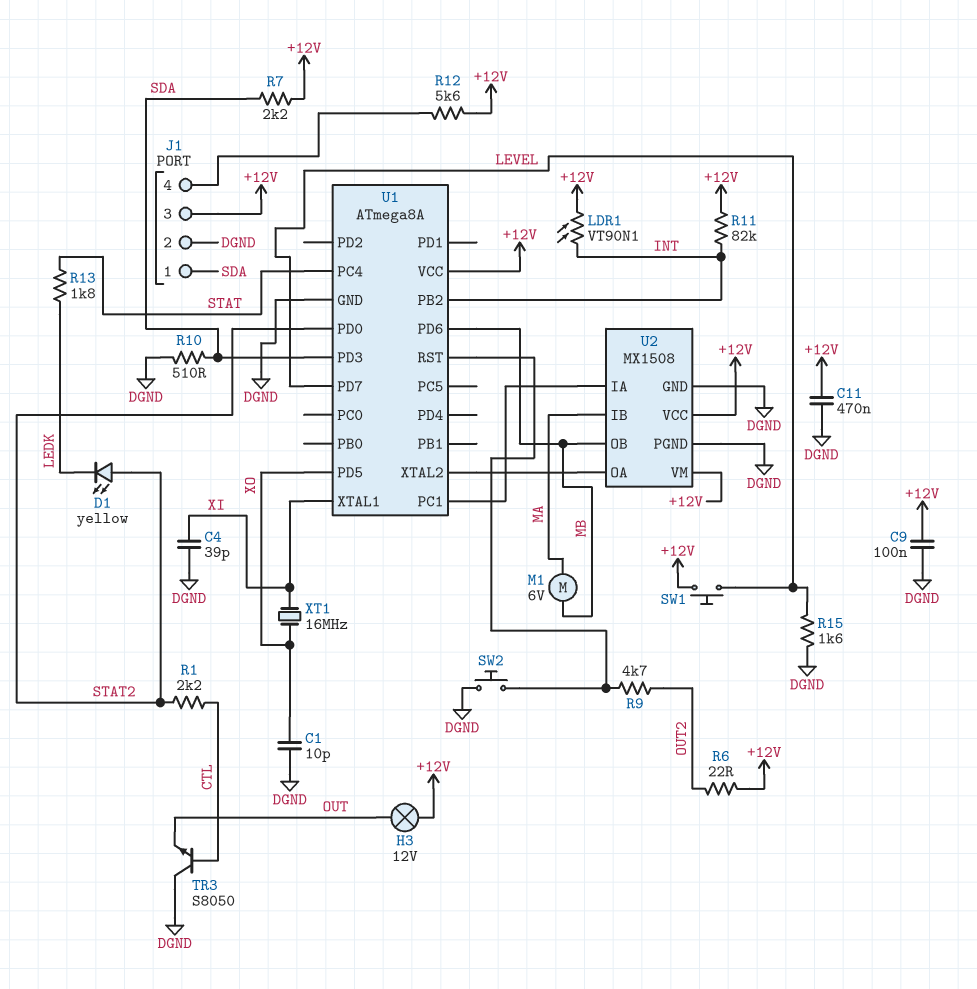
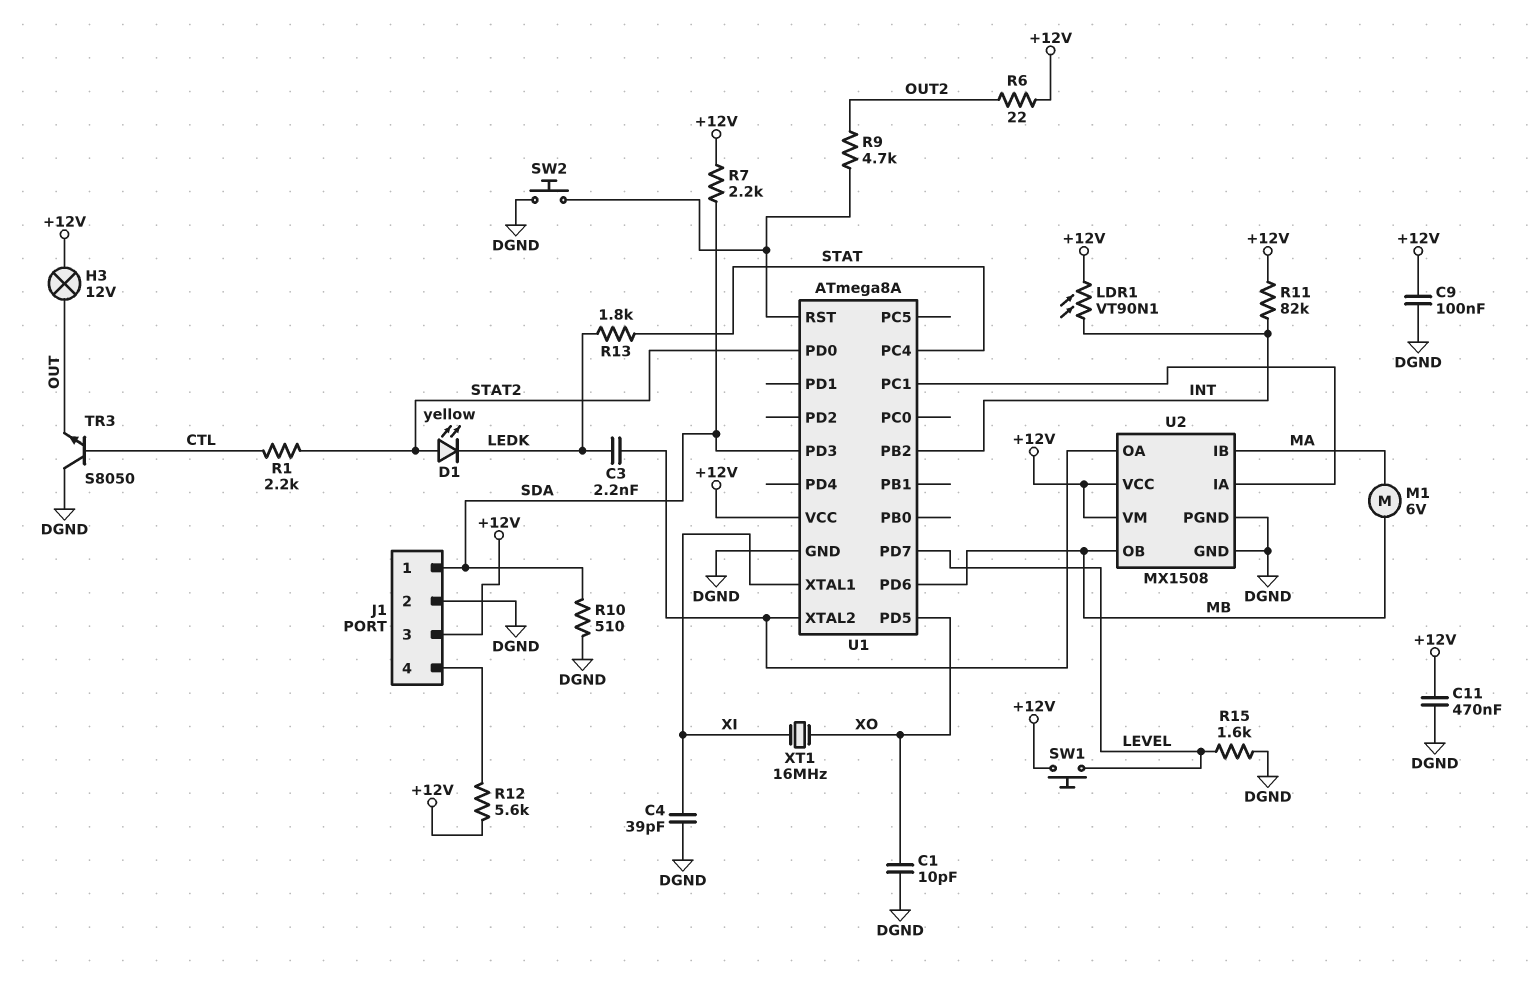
C3: none -> 2.2nF (LEDK, U1/XTAL2)

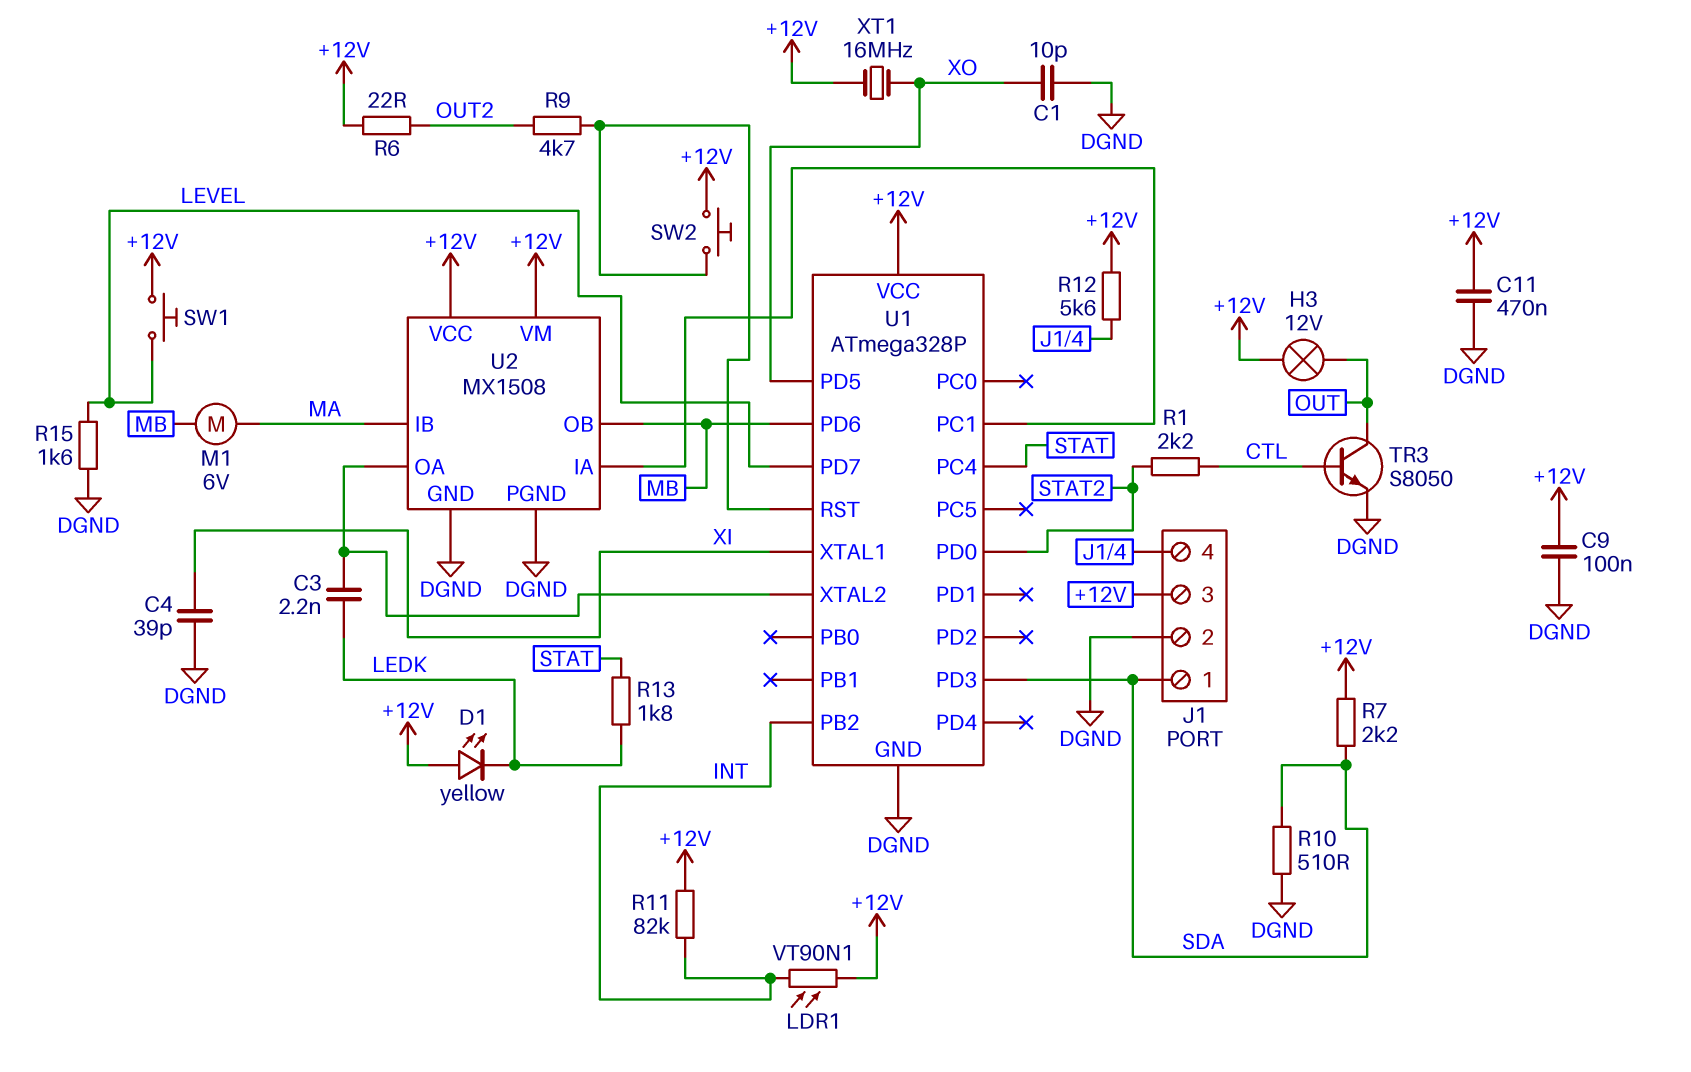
D1: LED yellow (A STAT2, K LEDK) -> LED yellow (A +12V, K LEDK)
SW2: button (DGND, U1/RST) -> button (+12V, U1/RST)
TR3: NPN S8050 (B CTL, C DGND, E OUT) -> NPN S8050 (B CTL, C OUT, E DGND)
U1: ATmega8A -> ATmega328P
XT1: 16MHz (XI, XO) -> 16MHz (+12V, XO)

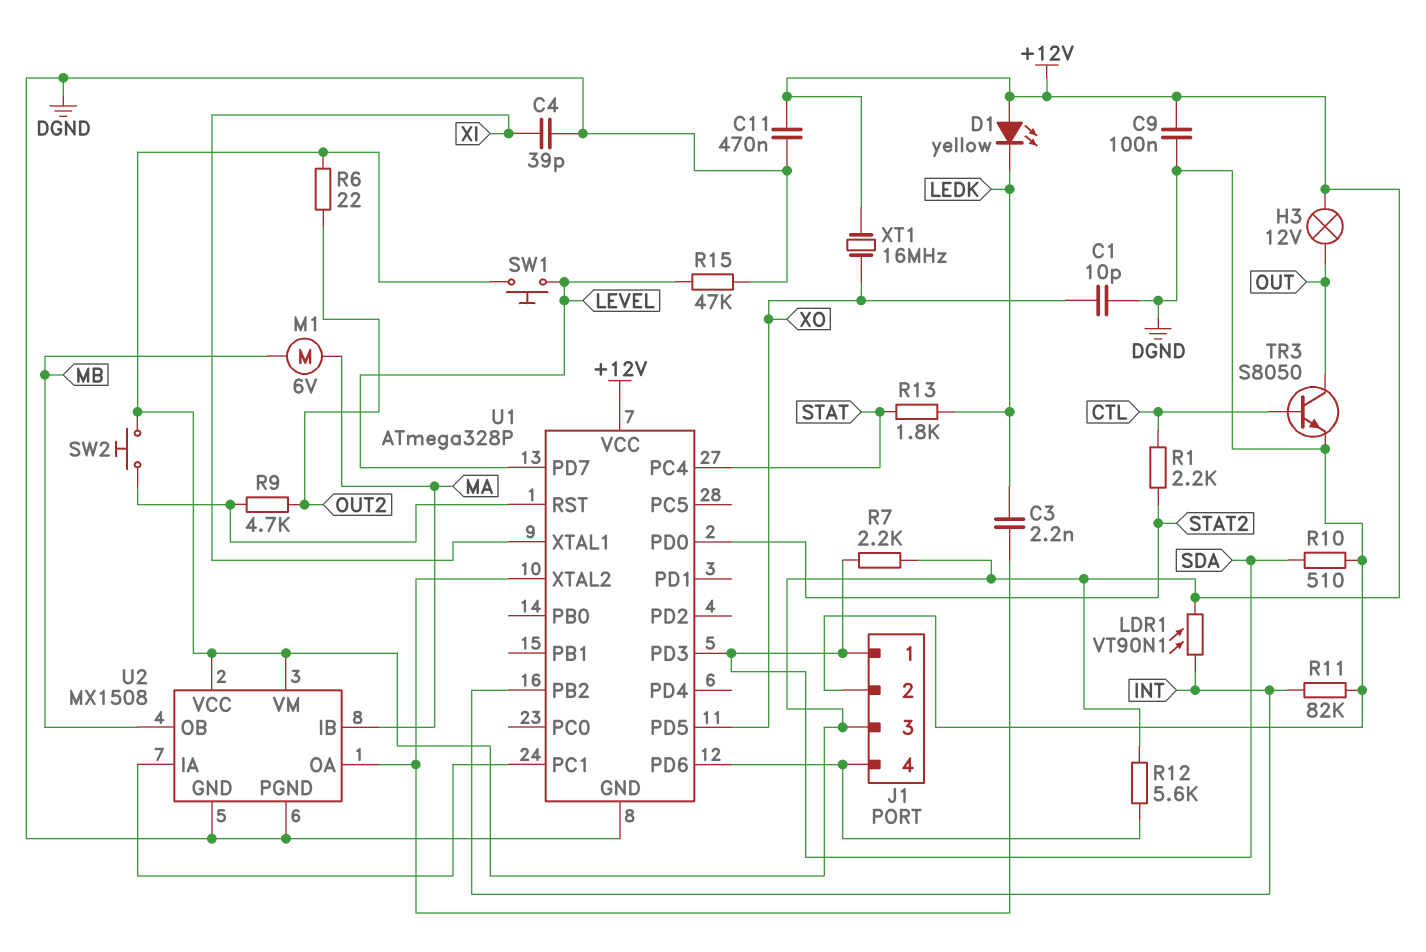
R11: 82k (+12V, INT) -> 82k (DGND, INT)
R15: 1.6k (DGND, LEVEL) -> 47k (DGND, LEVEL)
U1 pin PD6: MB -> J1/4

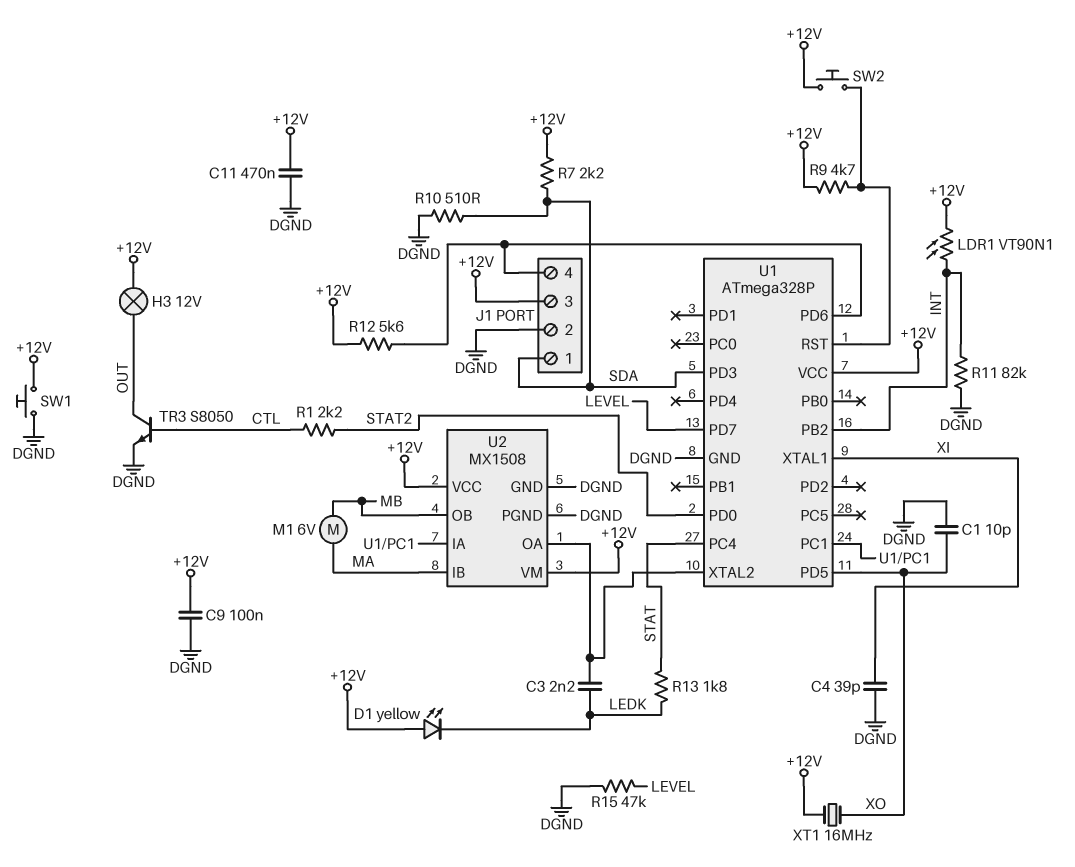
R6: 22 (+12V, OUT2) -> none
R9: 4.7k (OUT2, U1/RST) -> 4.7k (+12V, U1/RST)
SW1: button (+12V, LEVEL) -> button (+12V, DGND)

